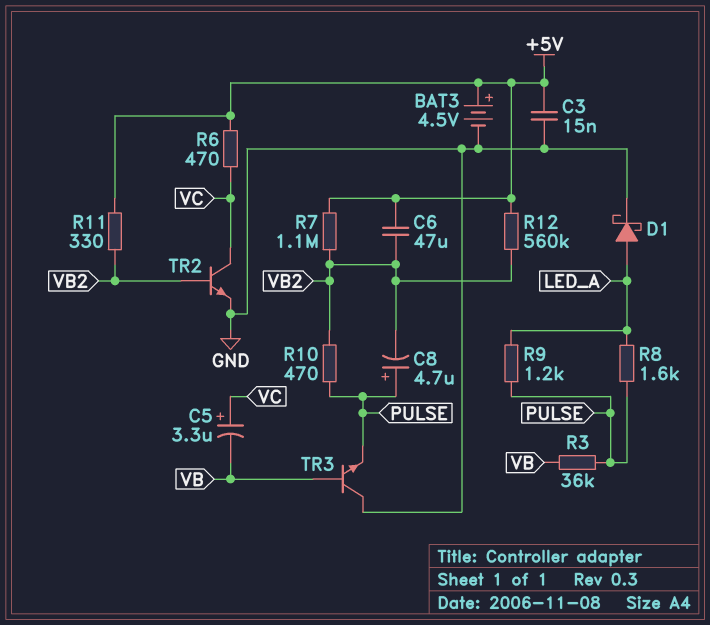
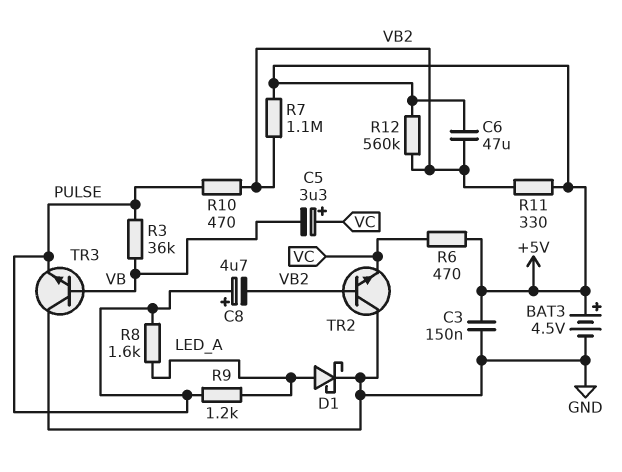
C3: 15nF (+5V, GND) -> 150nF (+5V, GND)
TR2: NPN (B VB2, C VC, E GND) -> NPN (B VB2, C GND, E VC)

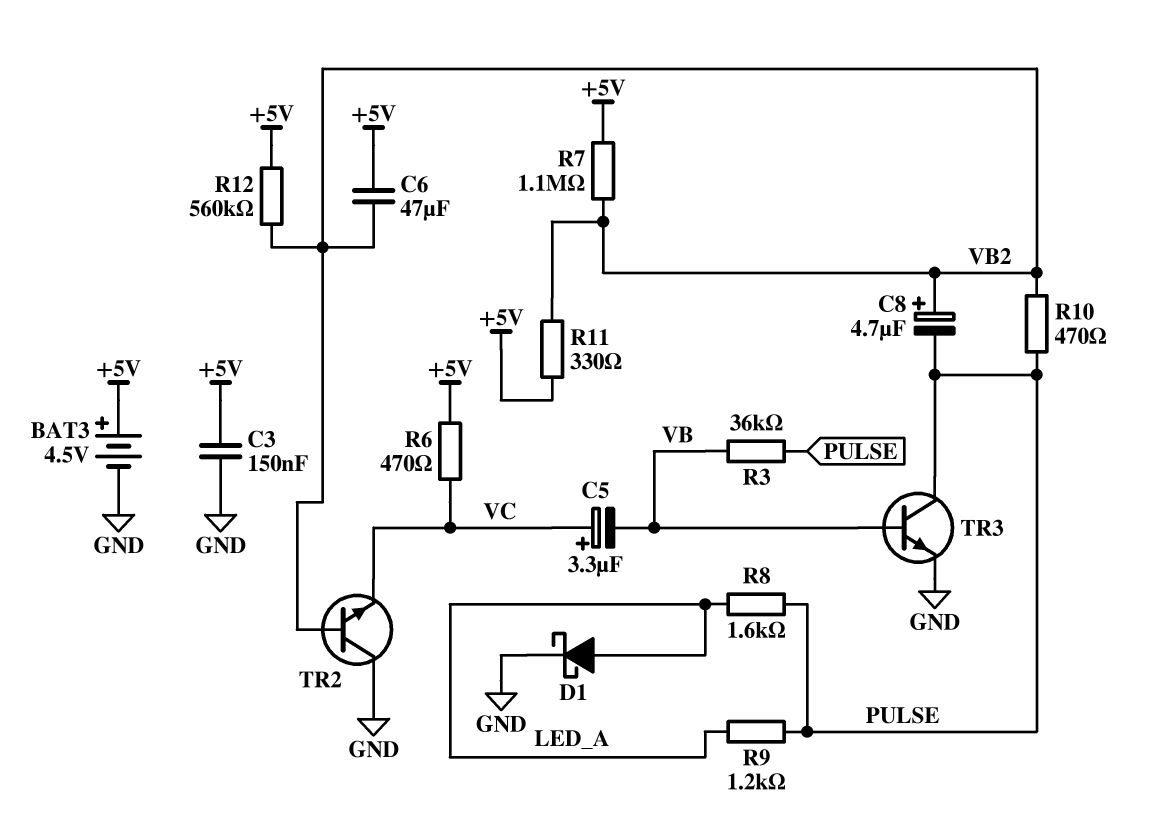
C8: 4.7uF (plus PULSE, minus VB2) -> 4.7uF (plus VB2, minus PULSE)
TR3: NPN (B VB, C GND, E PULSE) -> NPN (B VB, C PULSE, E GND)

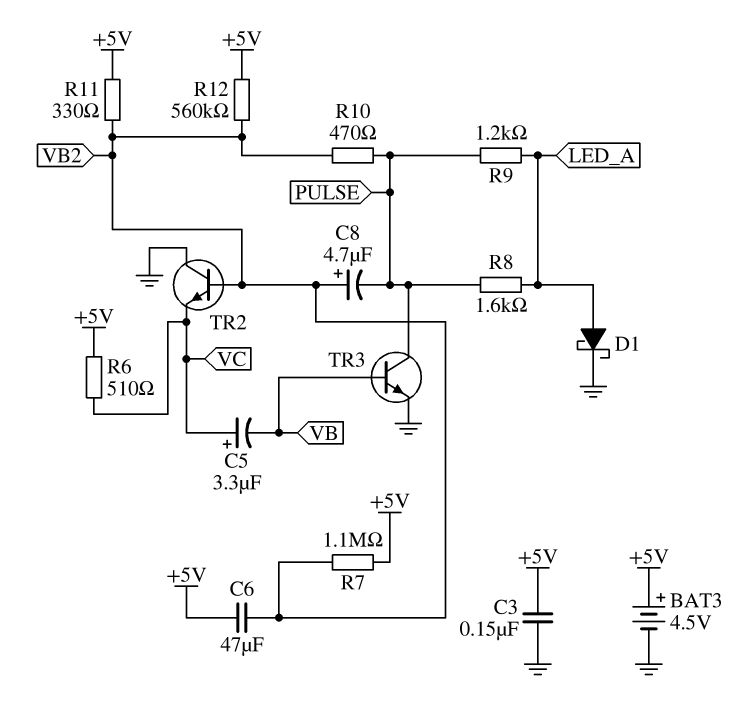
R3: 36k (PULSE, VB) -> none
R6: 470 (+5V, VC) -> 510 (+5V, VC)

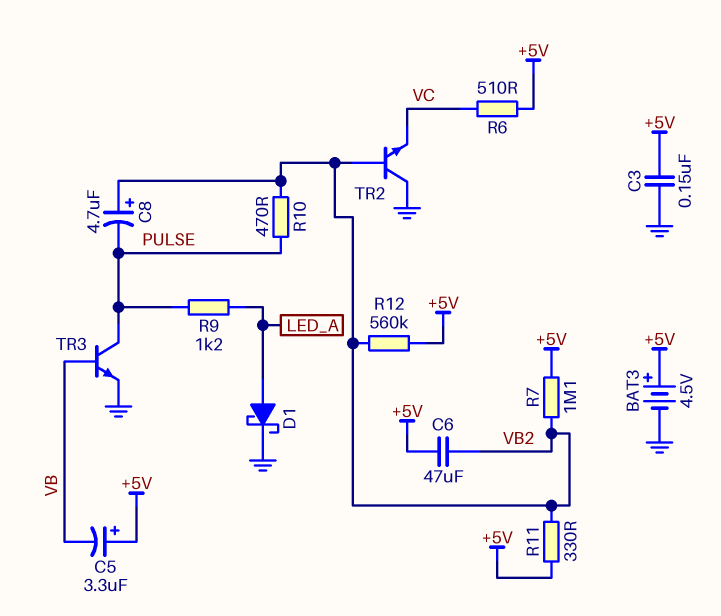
C5: 3.3uF (plus VC, minus VB) -> 3.3uF (plus +5V, minus VB)
R8: 1.6k (LED_A, PULSE) -> none

